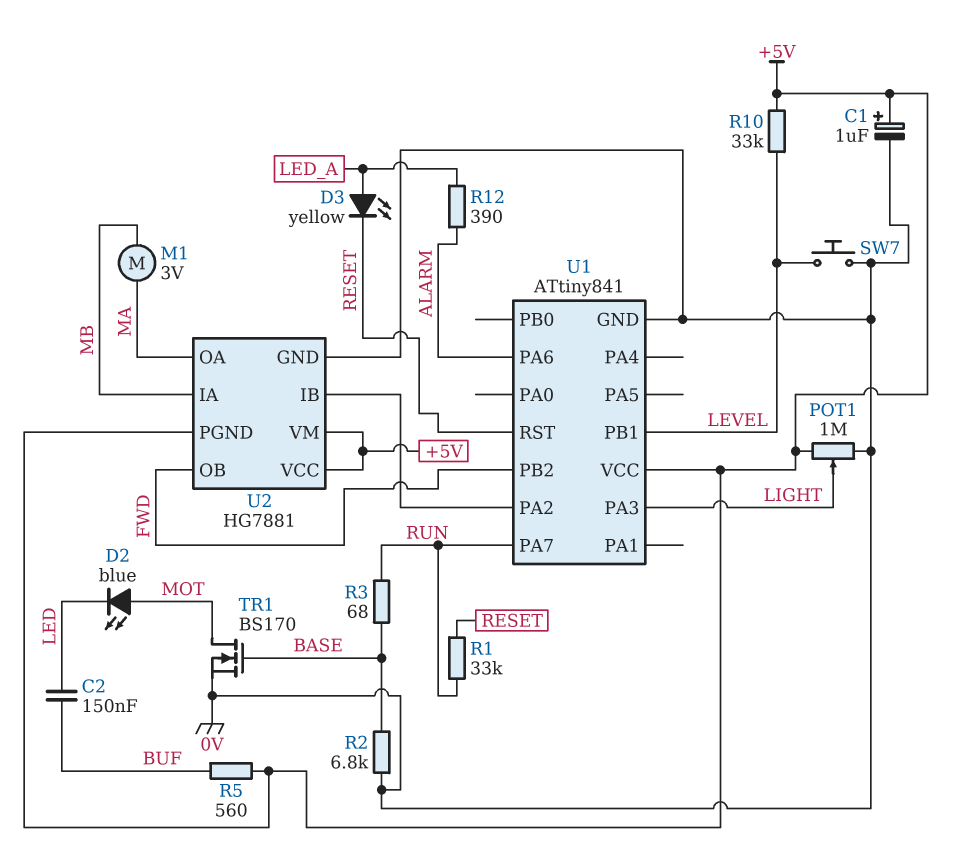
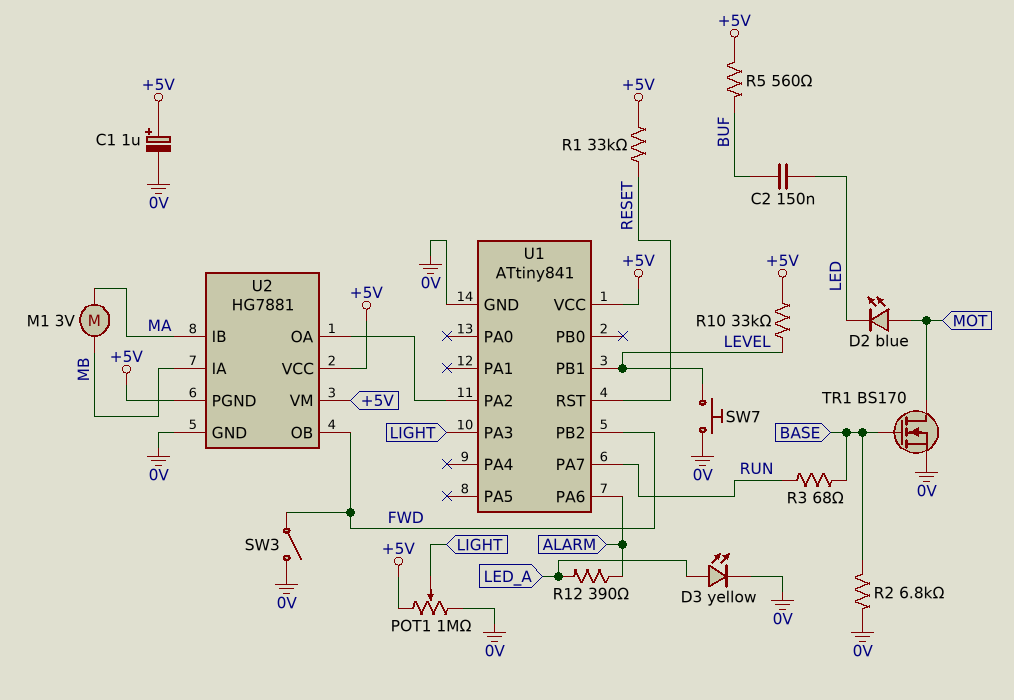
D3: LED yellow (A LED_A, K RESET) -> LED yellow (A LED_A, K 0V)
R1: 33k (RESET, RUN) -> 33k (+5V, RESET)
SW3: none -> switch (0V, FWD)
U2 pin IB: U1/PA2 -> MA
U2 pin OA: MA -> U1/PA2

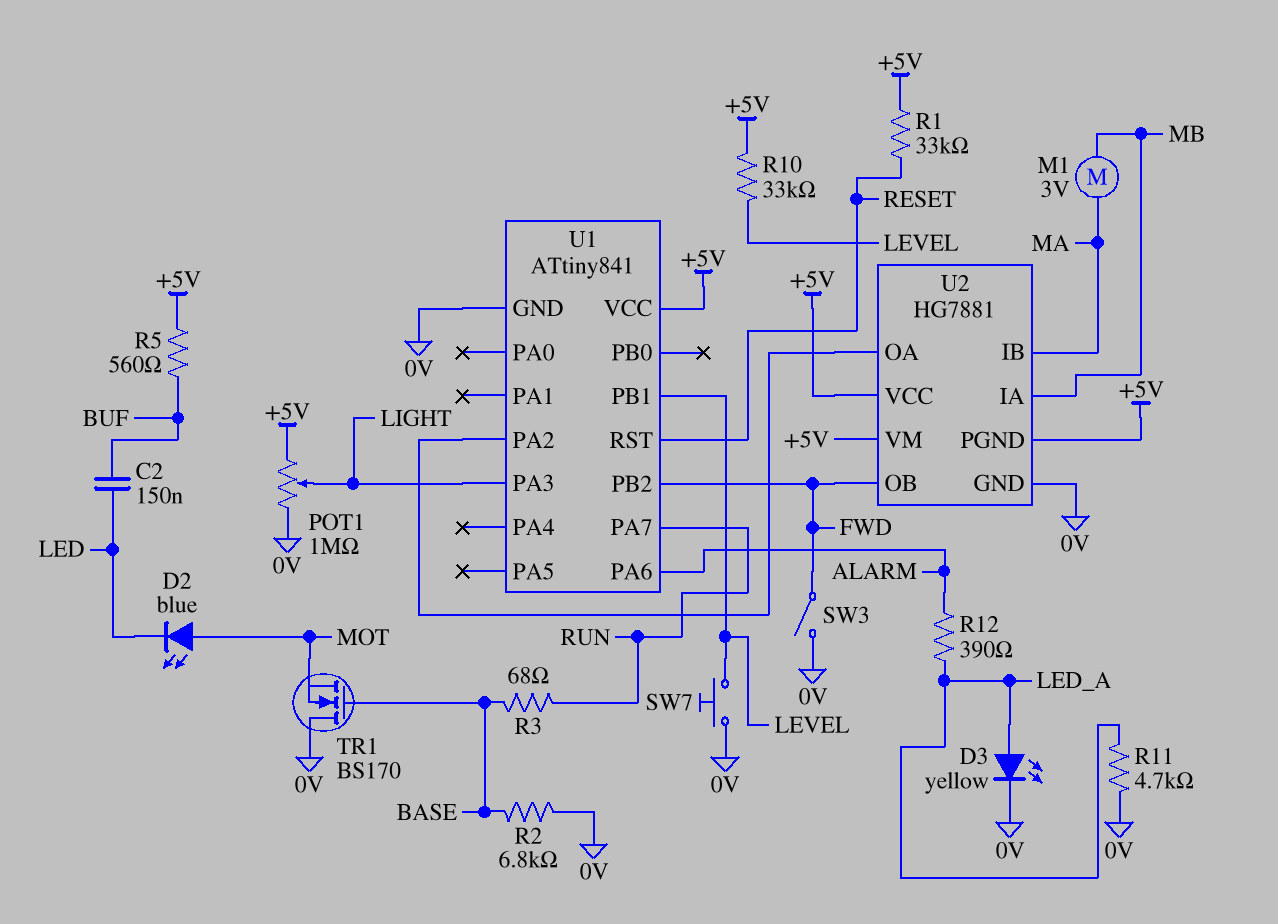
C1: 1uF (plus +5V, minus 0V) -> none
R11: none -> 4.7k (0V, LED_A)
TR1: NMOS BS170 (G BASE, D MOT, S 0V) -> NMOS BS170 (G BASE, D 0V, S MOT)

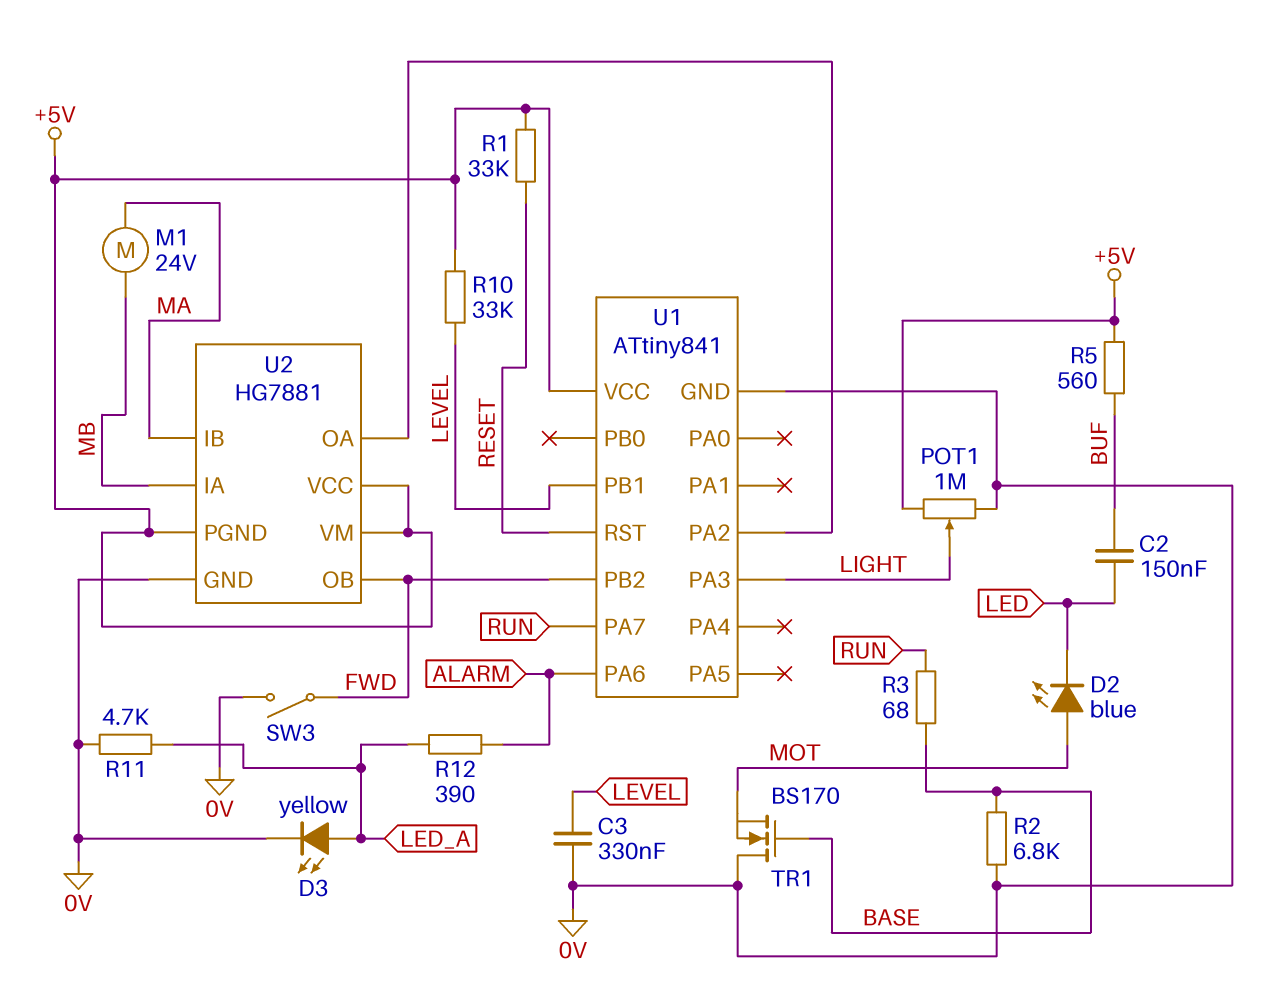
C3: none -> 330nF (0V, LEVEL)
M1: motor 3V (MA, MB) -> motor 24V (MA, MB)
SW7: button (0V, LEVEL) -> none

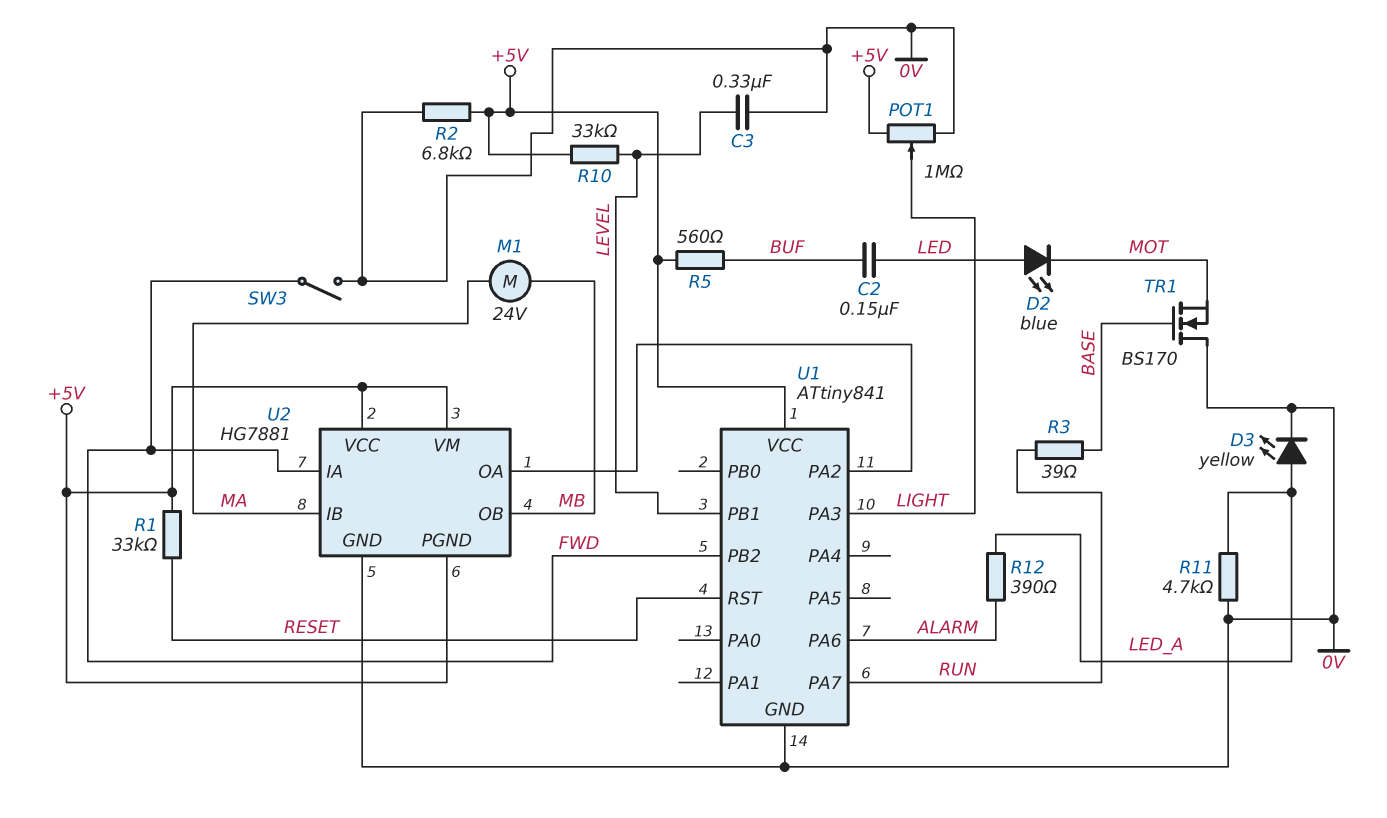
D2: LED blue (A MOT, K LED) -> LED blue (A LED, K MOT)
R2: 6.8k (0V, BASE) -> 6.8k (+5V, 0V)
R3: 68 (BASE, RUN) -> 39 (BASE, RUN)
U2 pin IA: MB -> FWD
U2 pin OB: FWD -> MB

